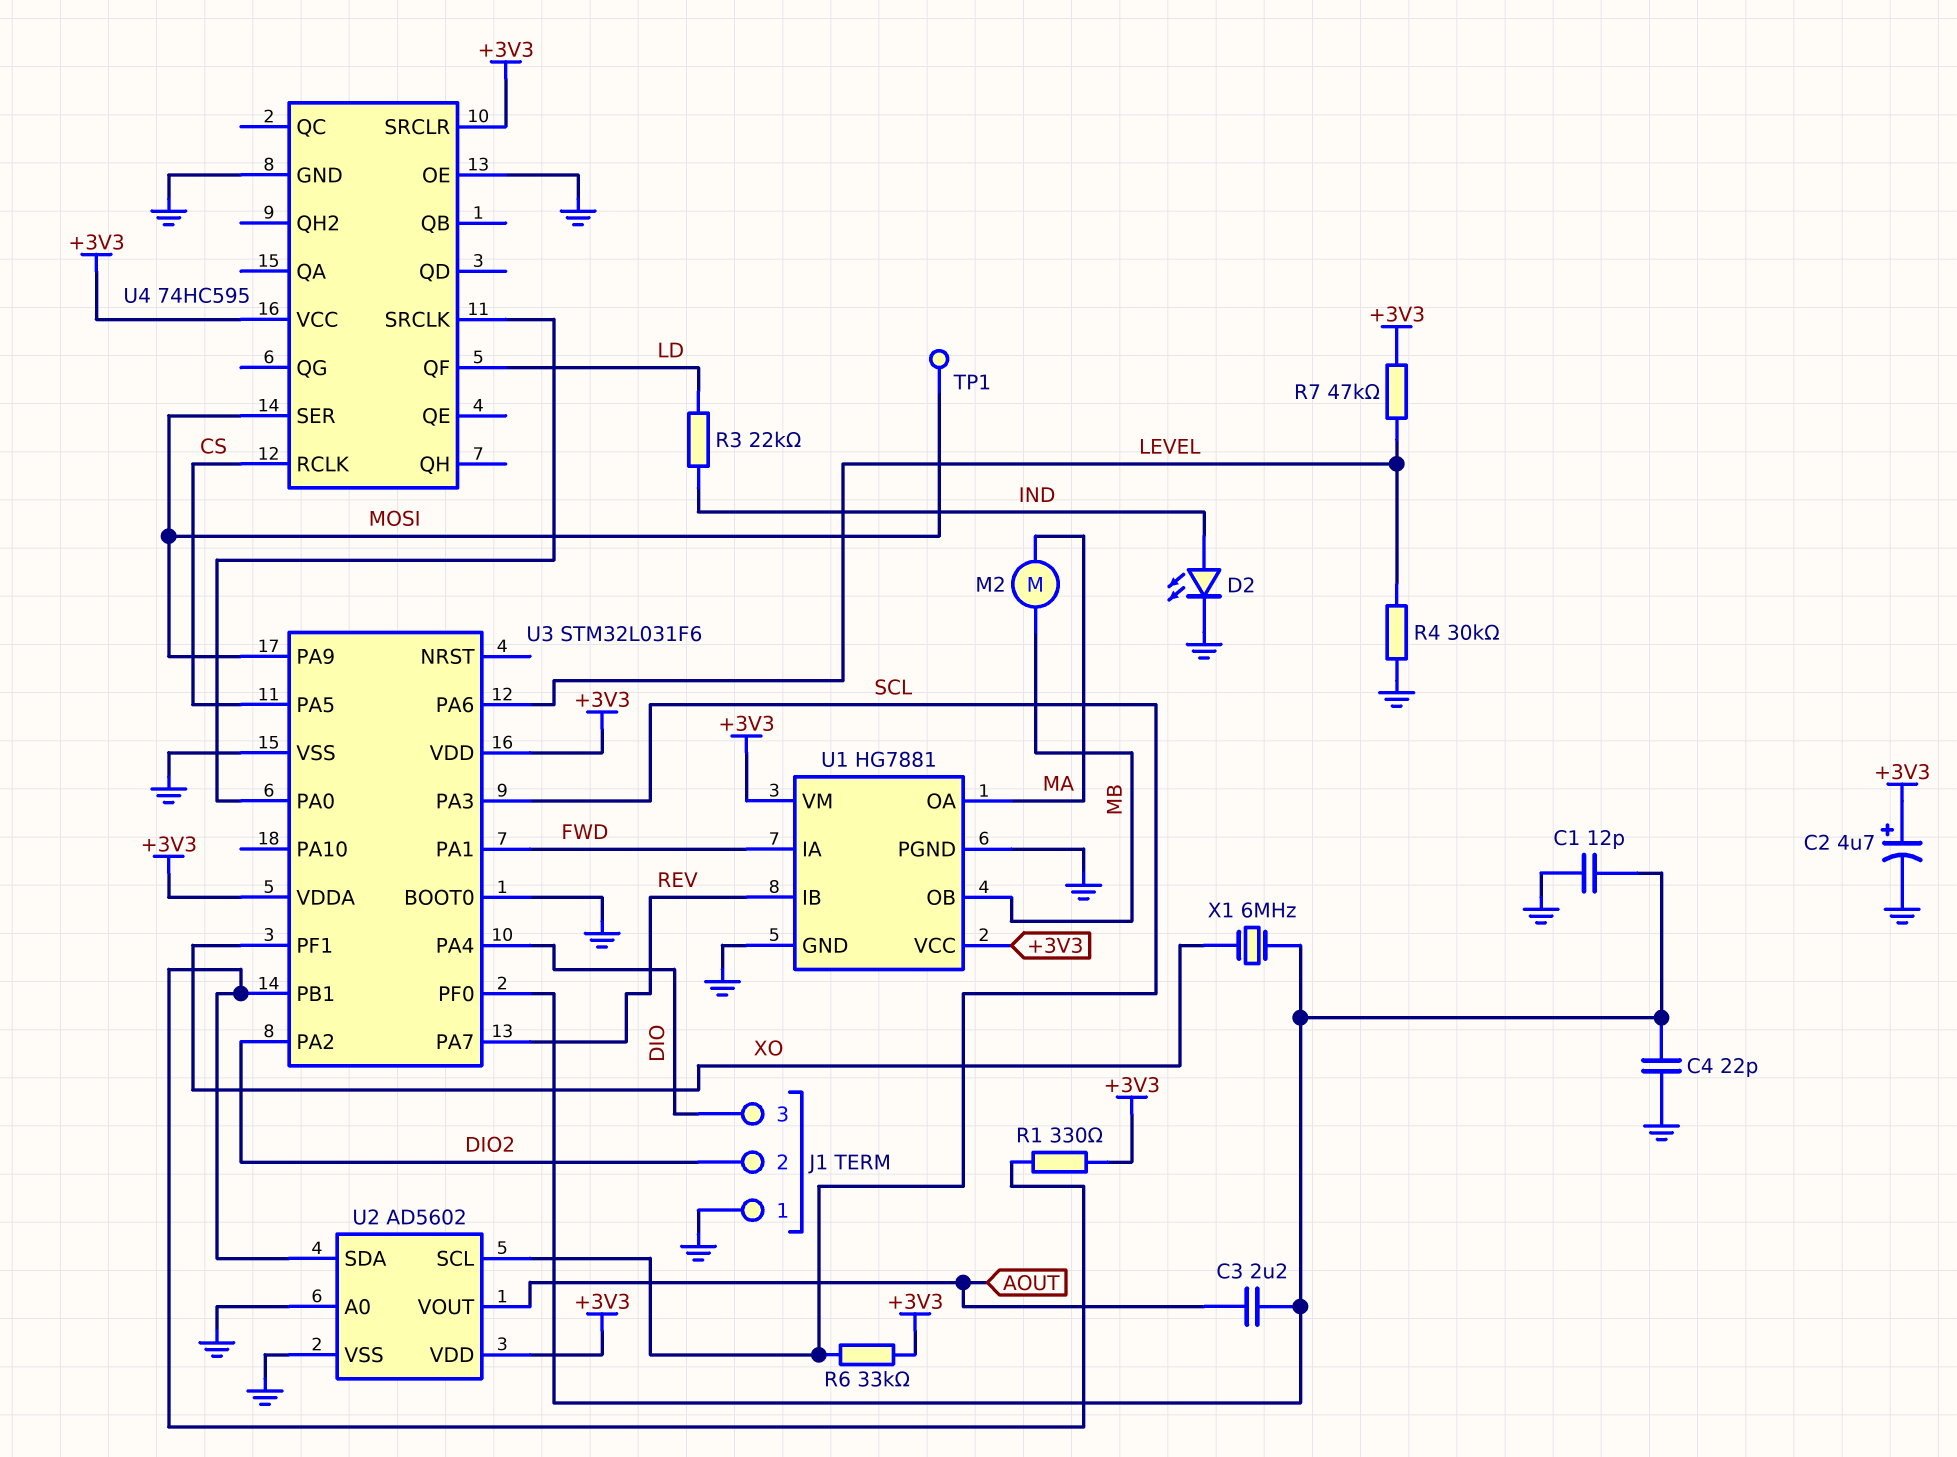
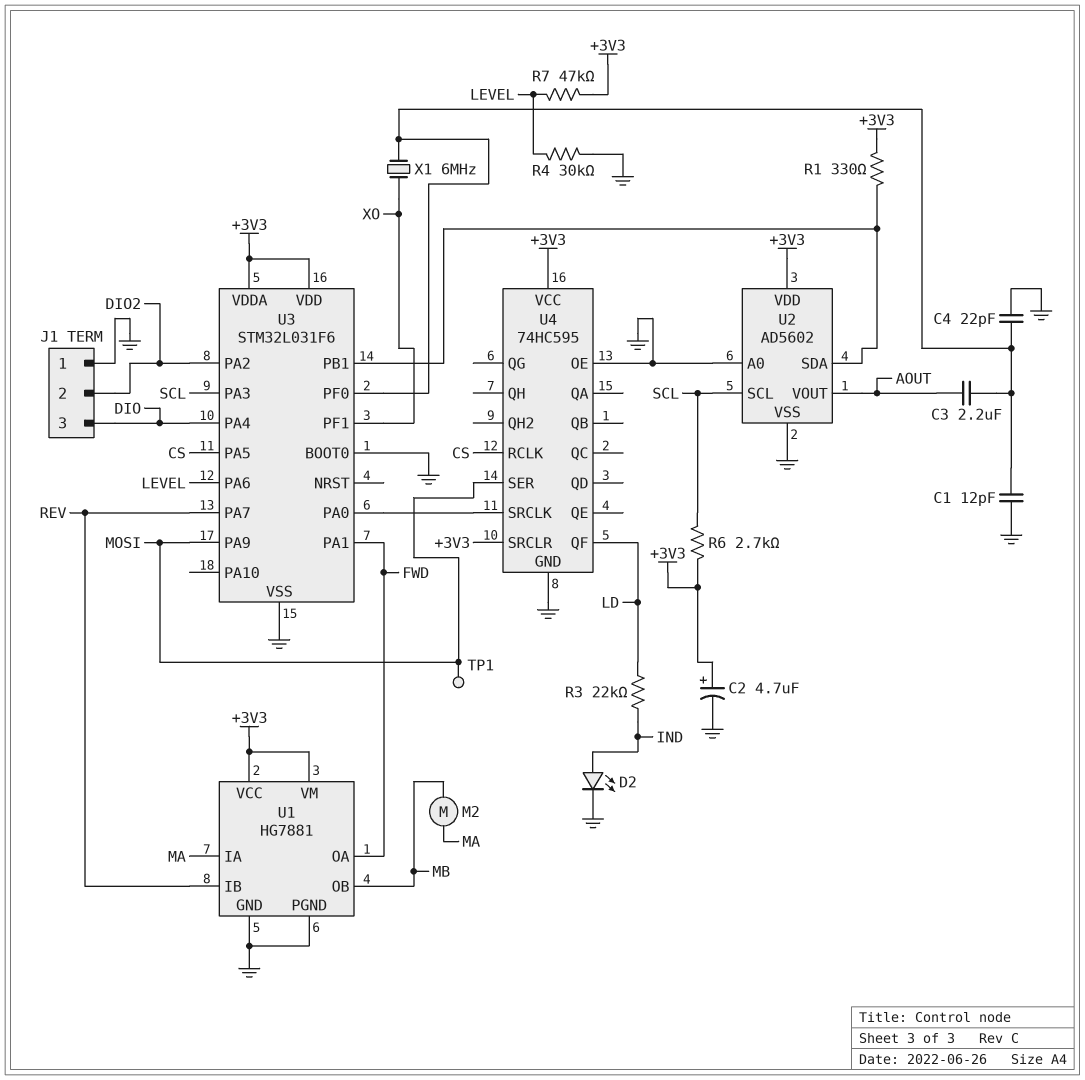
R6: 33k (+3V3, SCL) -> 2.7k (+3V3, SCL)
U1 pin IA: FWD -> MA
U1 pin OA: MA -> FWD

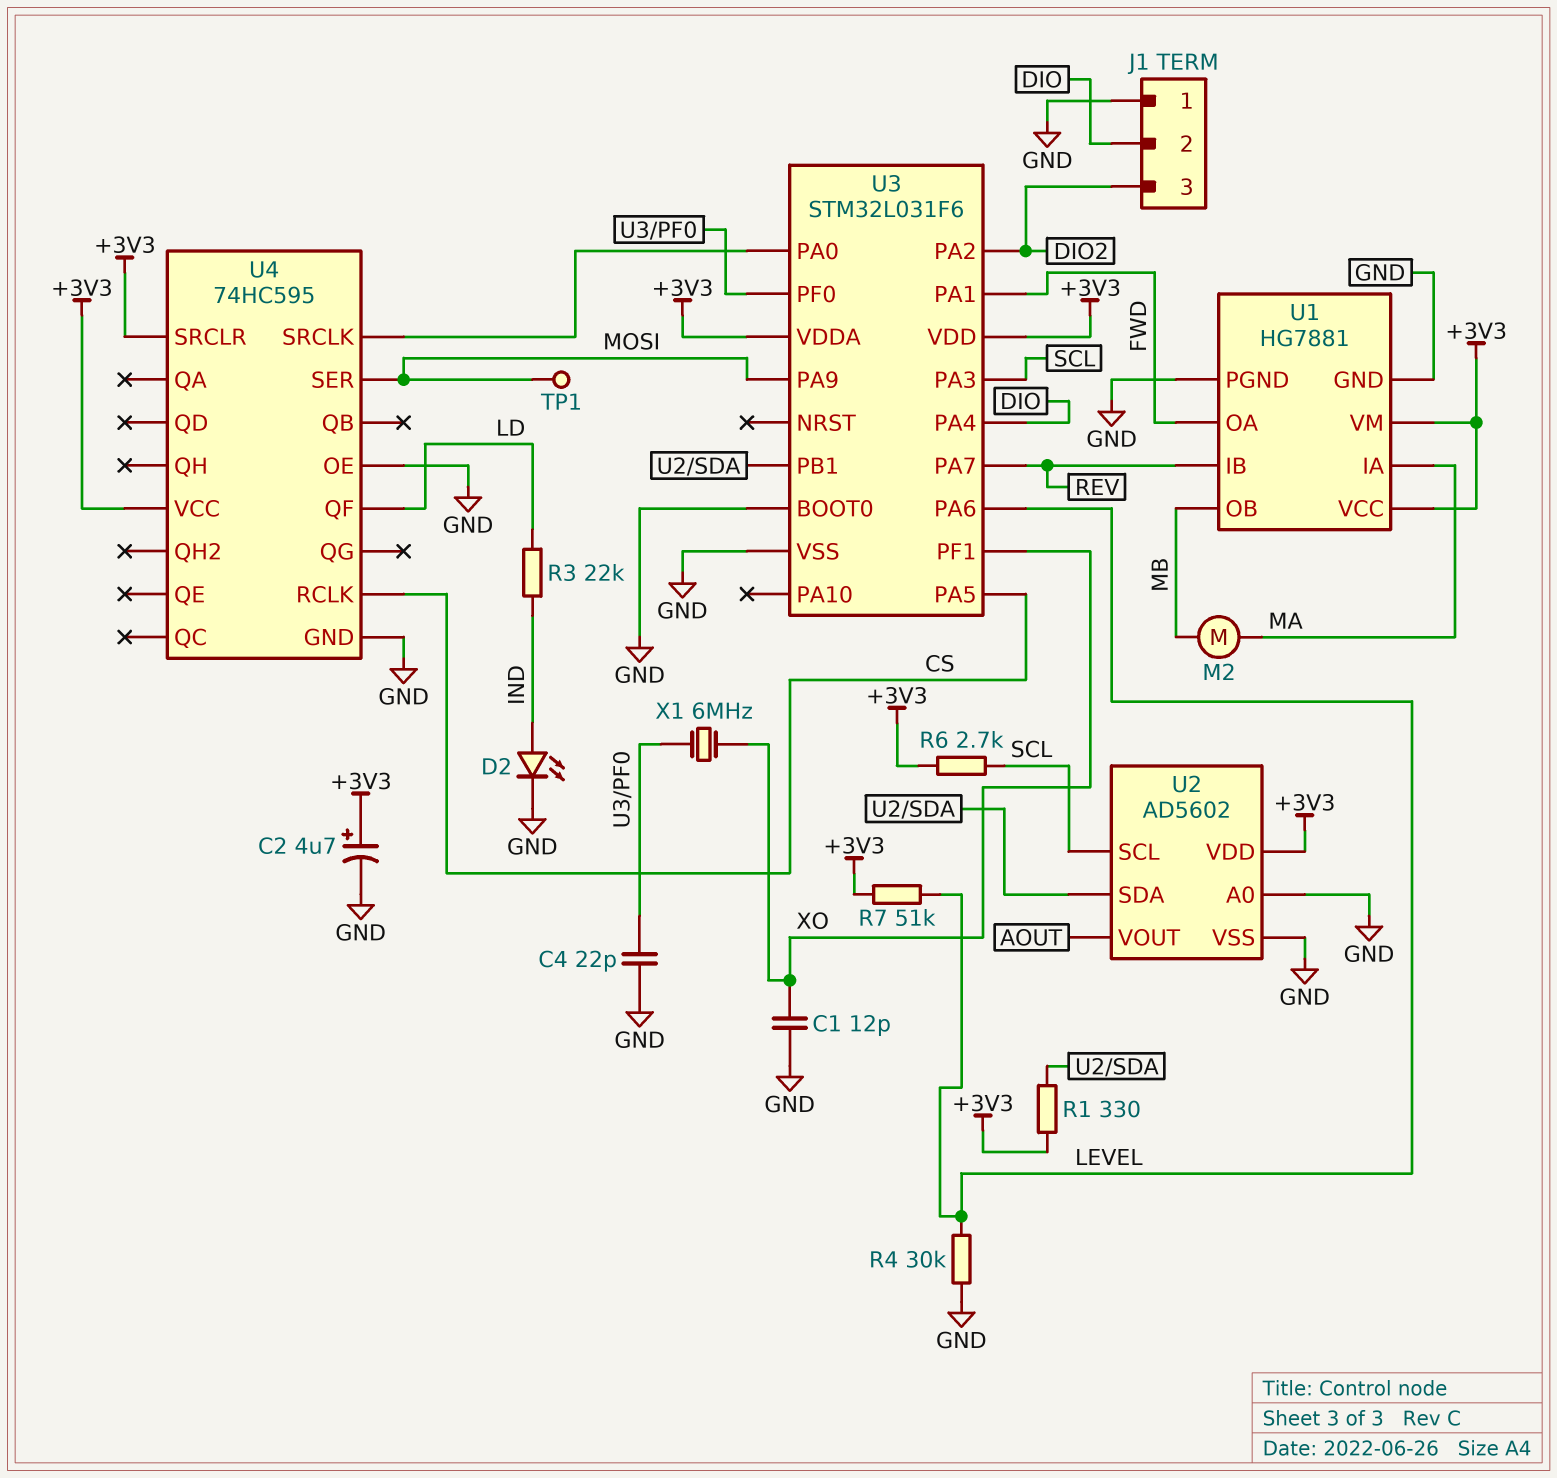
C1: 12pF (GND, U3/PF0) -> 12pF (GND, XO)
C3: 2.2uF (AOUT, U3/PF0) -> none
J1 pin 2: DIO2 -> DIO
J1 pin 3: DIO -> DIO2
R7: 47k (+3V3, LEVEL) -> 51k (+3V3, LEVEL)

